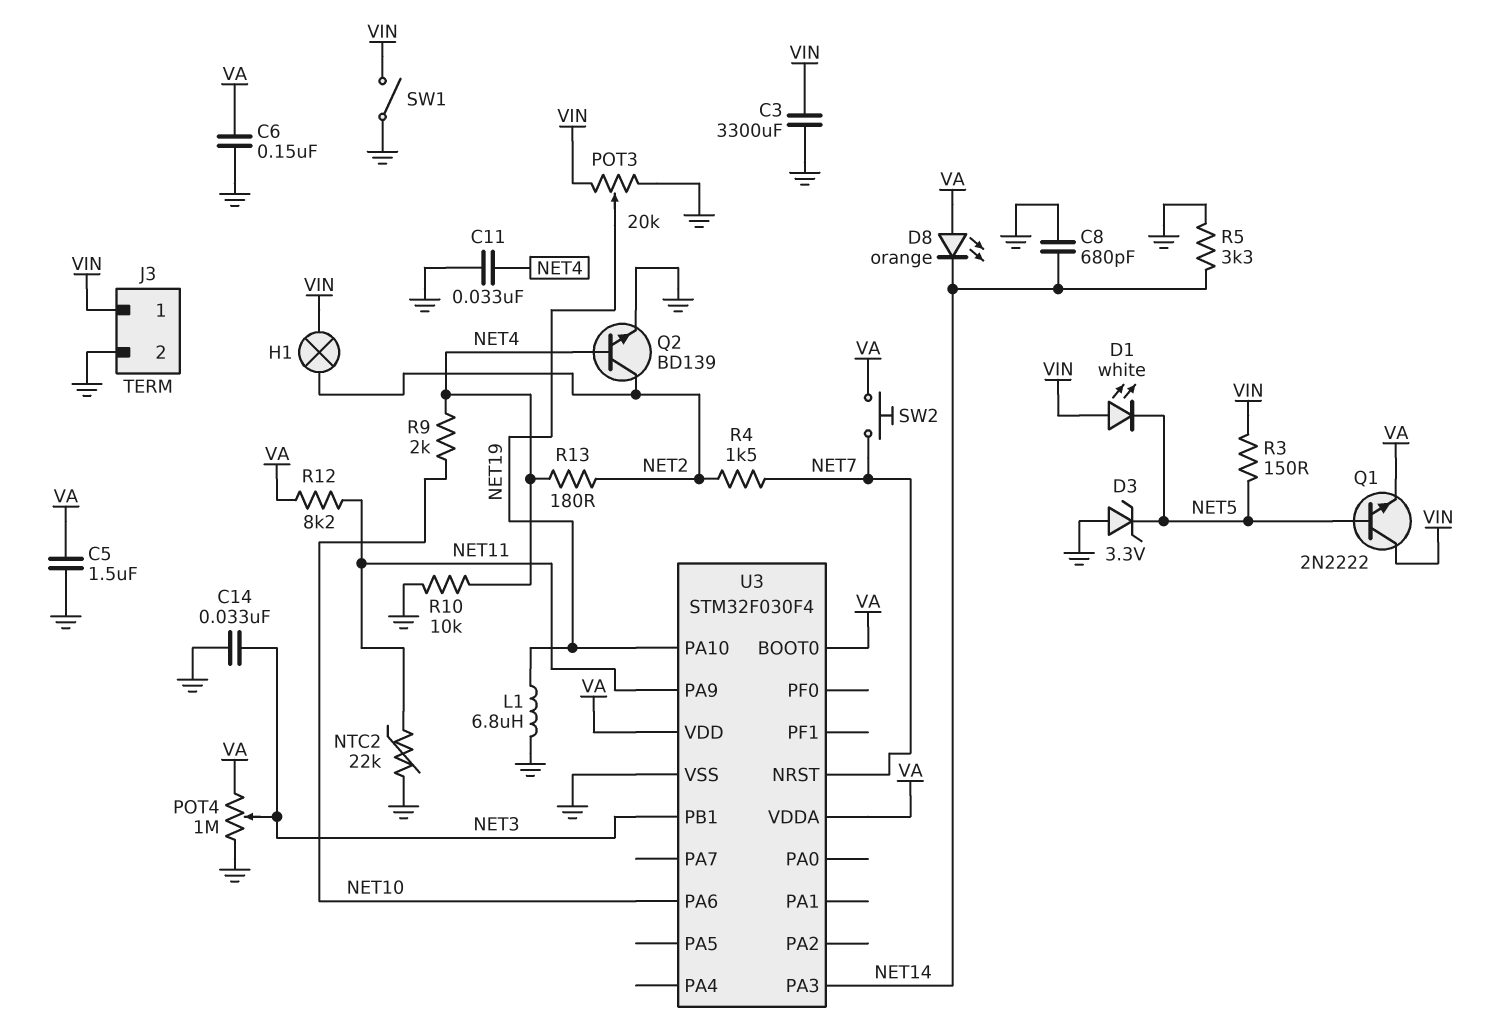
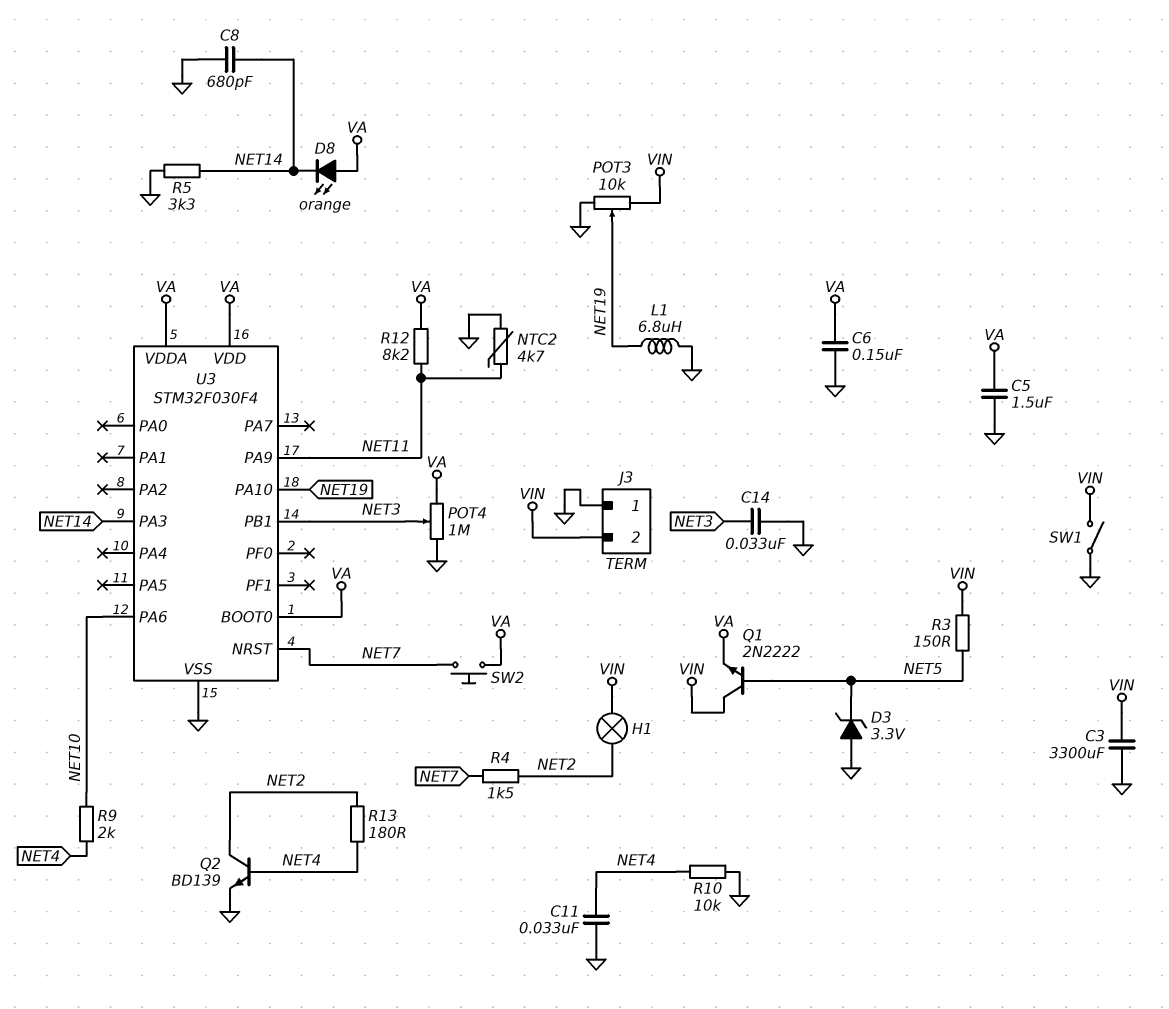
D1: LED white (A VIN, K NET5) -> none
J3 pin 1: VIN -> GND
J3 pin 2: GND -> VIN
NTC2: 22k (GND, NET11) -> 4.7k (GND, NET11)
POT3: 20k (GND, VIN, wiper NET19) -> 10k (GND, VIN, wiper NET19)

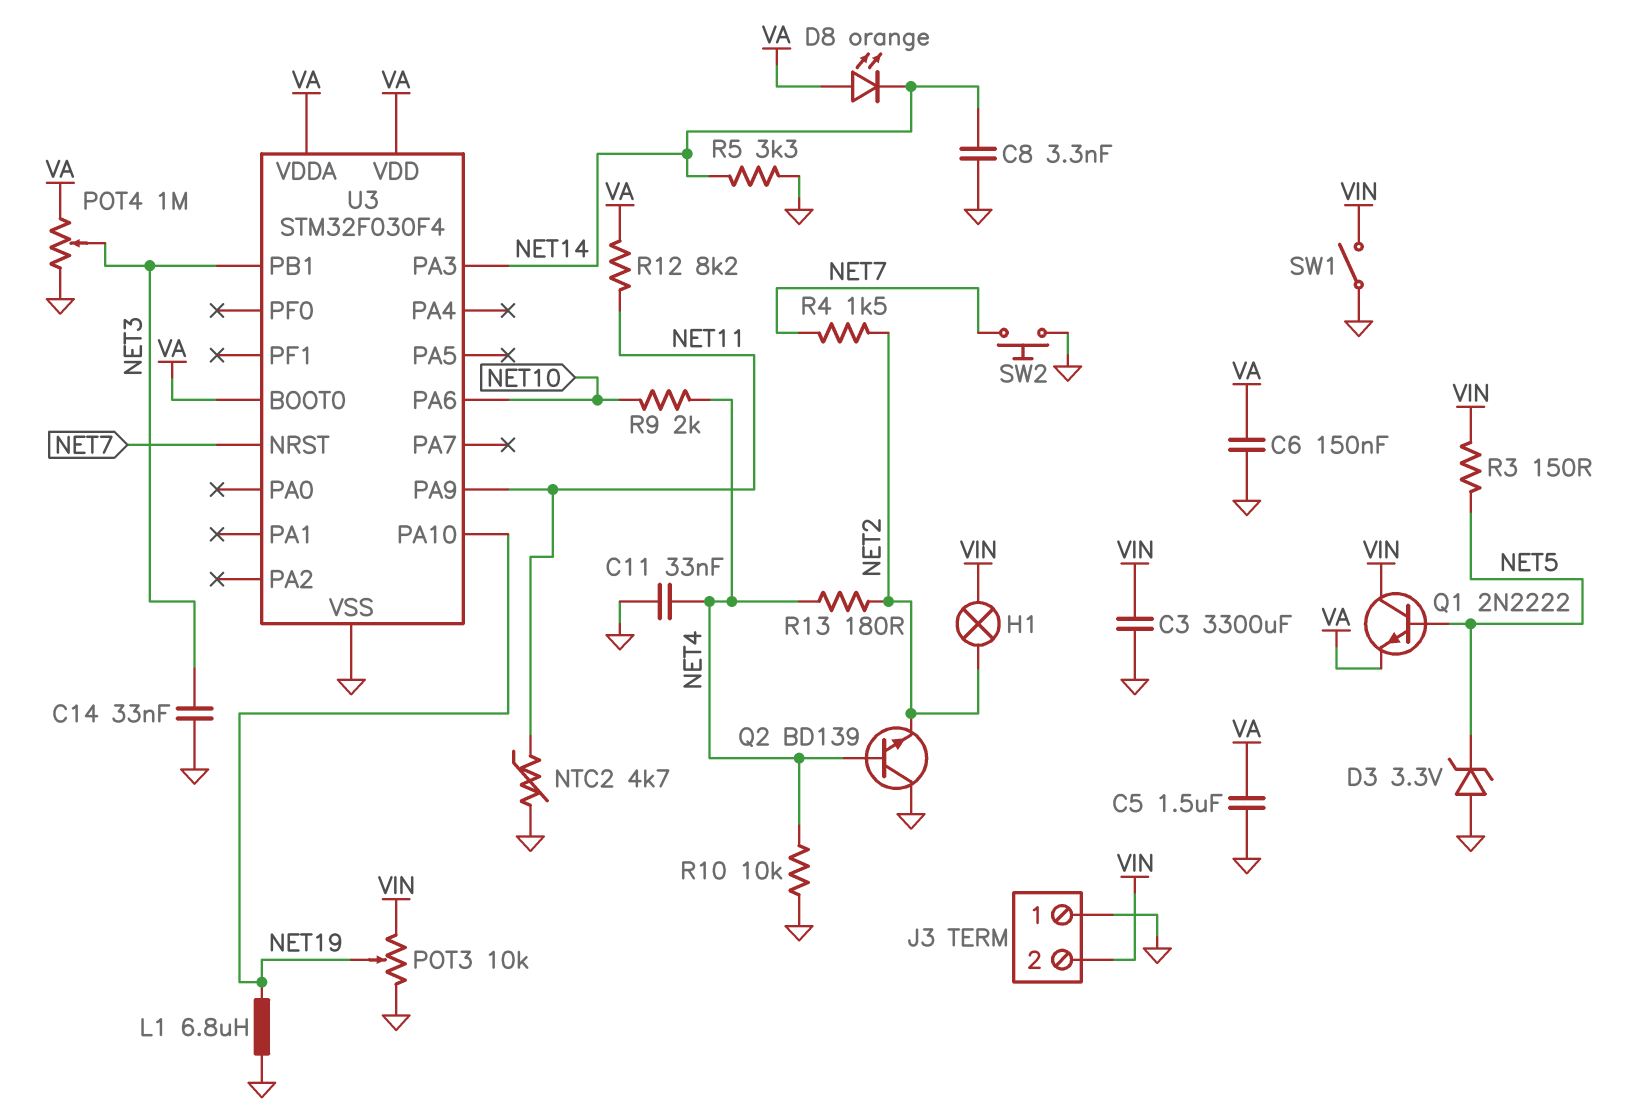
C8: 680pF (GND, NET14) -> 3.3nF (GND, NET14)
Q2: NPN BD139 (B NET4, C NET2, E GND) -> NPN BD139 (B NET4, C GND, E NET2)
SW2: button (NET7, VA) -> button (GND, NET7)

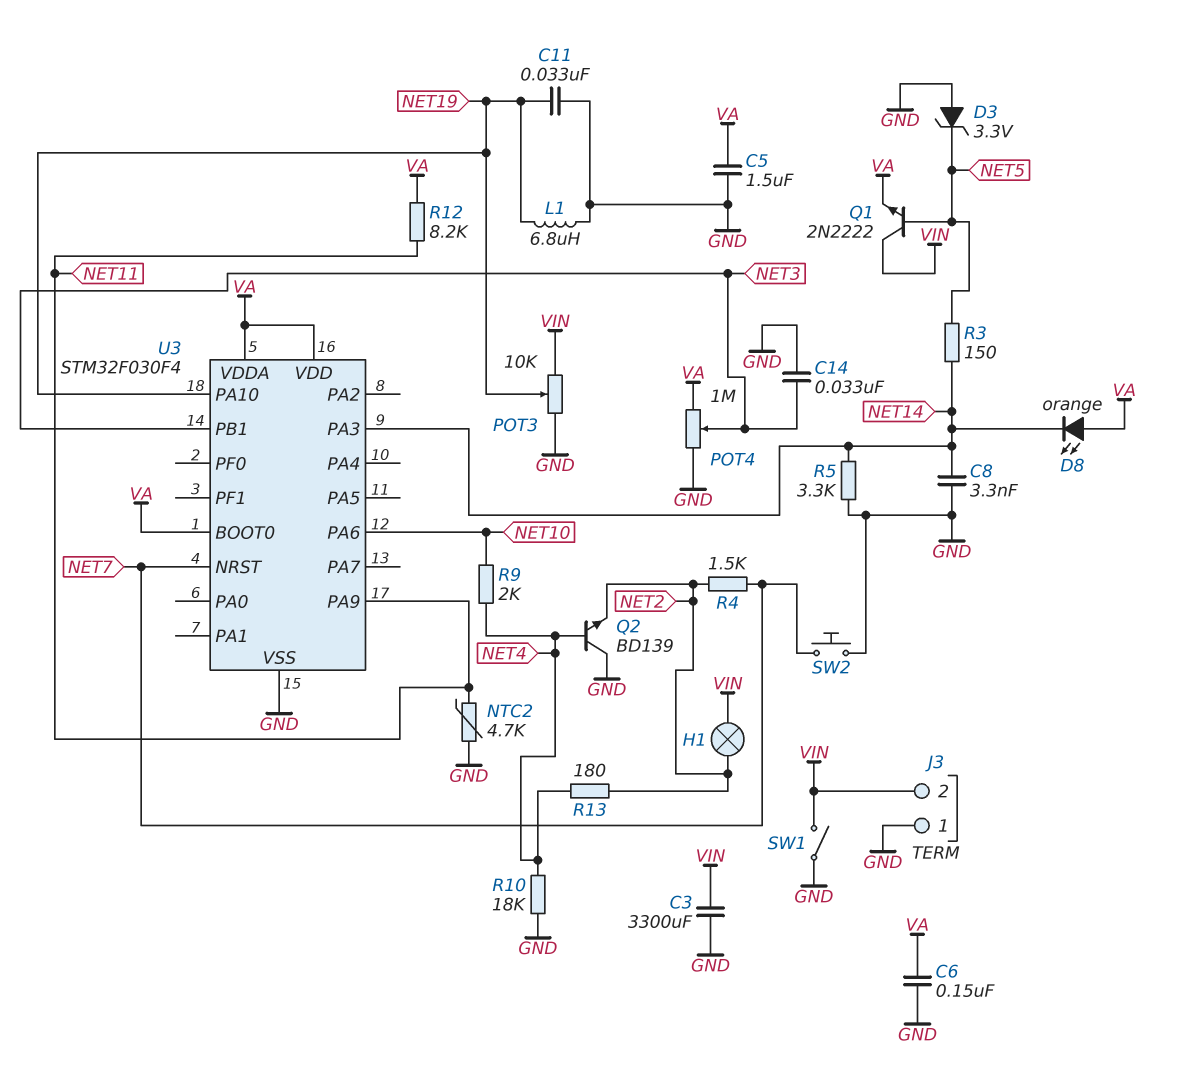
C11: 33nF (GND, NET4) -> 33nF (GND, NET19)
R3: 150 (NET5, VIN) -> 150 (NET5, NET14)
R10: 10k (GND, NET4) -> 18k (GND, NET4)

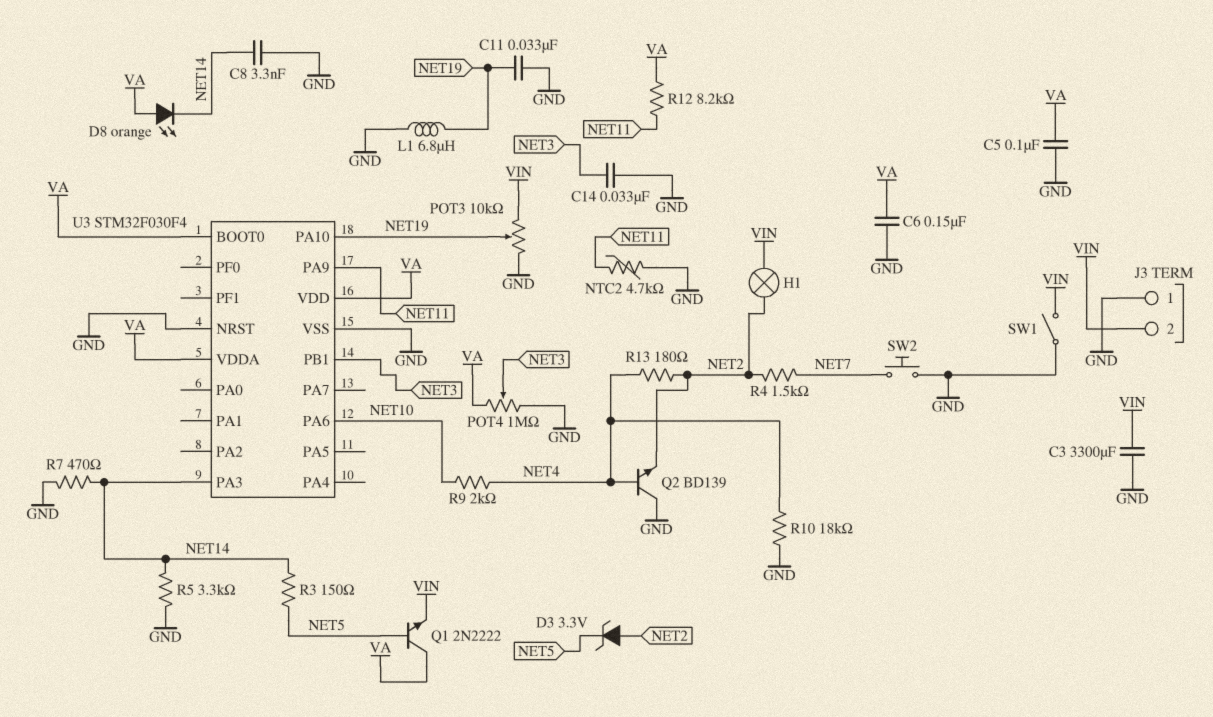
C5: 1.5uF (GND, VA) -> 100nF (GND, VA)
D3: zener 3.3V (A GND, K NET5) -> zener 3.3V (A NET2, K NET5)
Q1: NPN 2N2222 (B NET5, C VIN, E VA) -> NPN 2N2222 (B NET5, C VA, E VIN)
R7: none -> 470 (GND, NET14)
U3 pin NRST: NET7 -> GND

